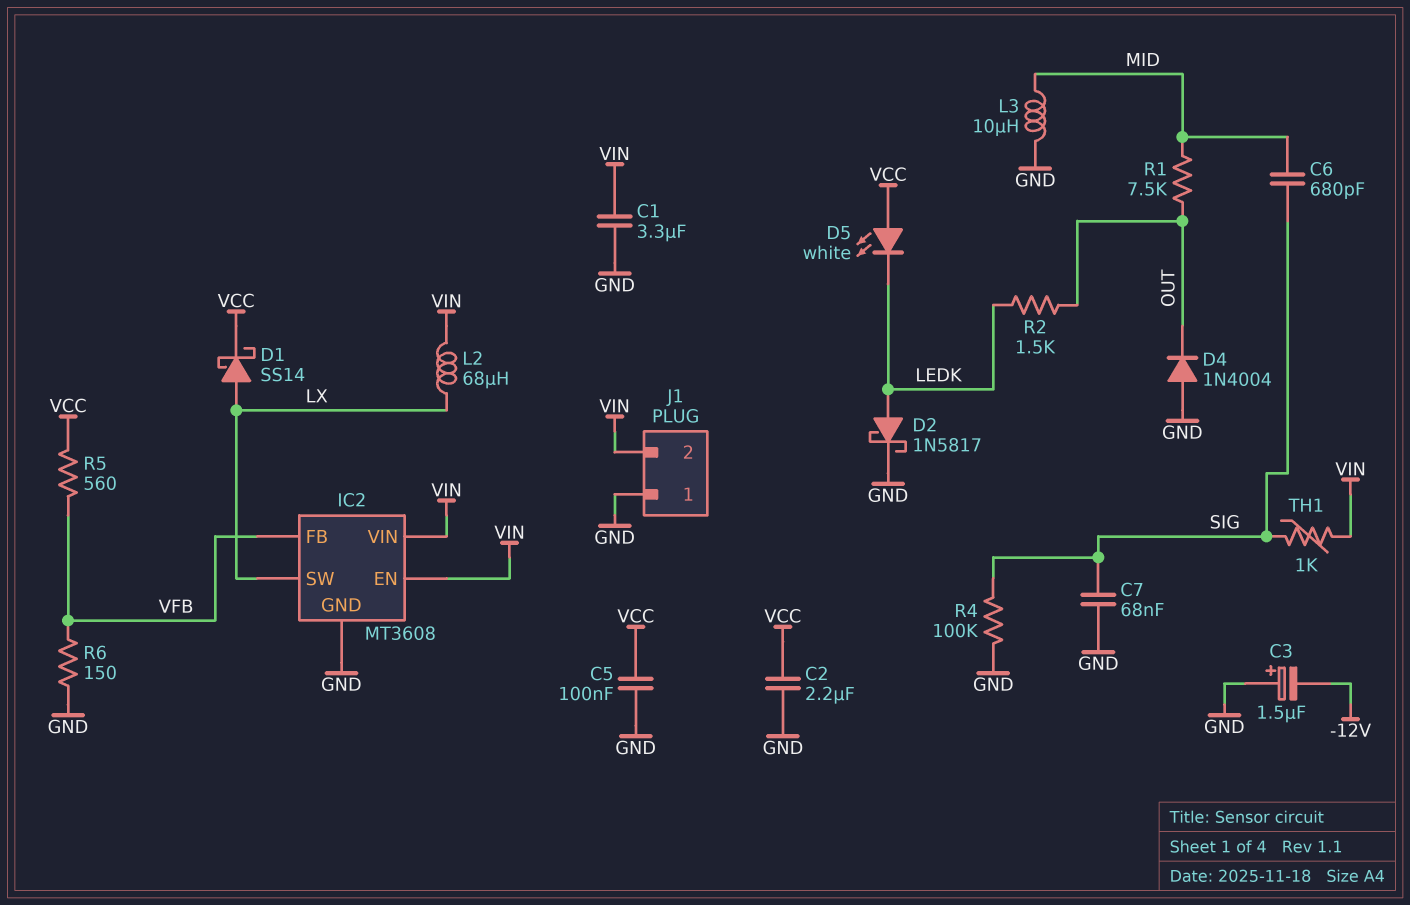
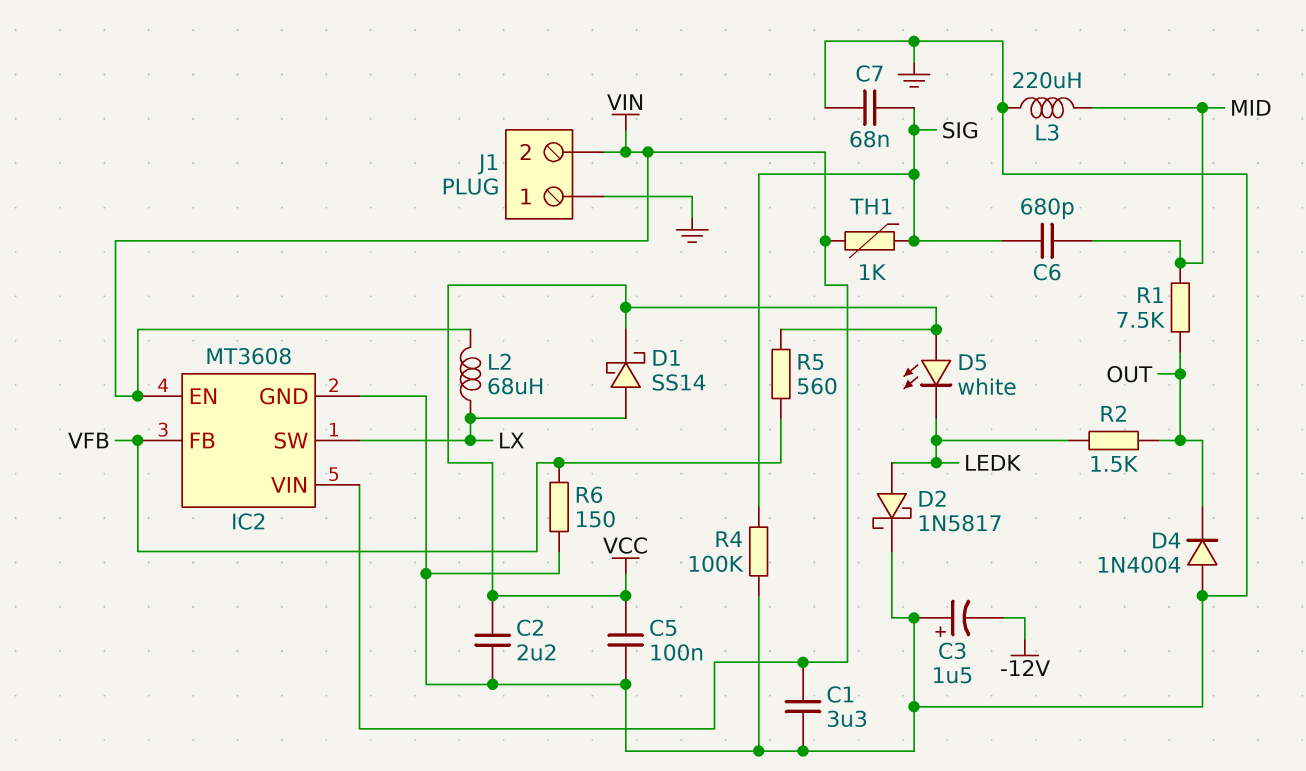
L3: 10uH (GND, MID) -> 220uH (GND, MID)

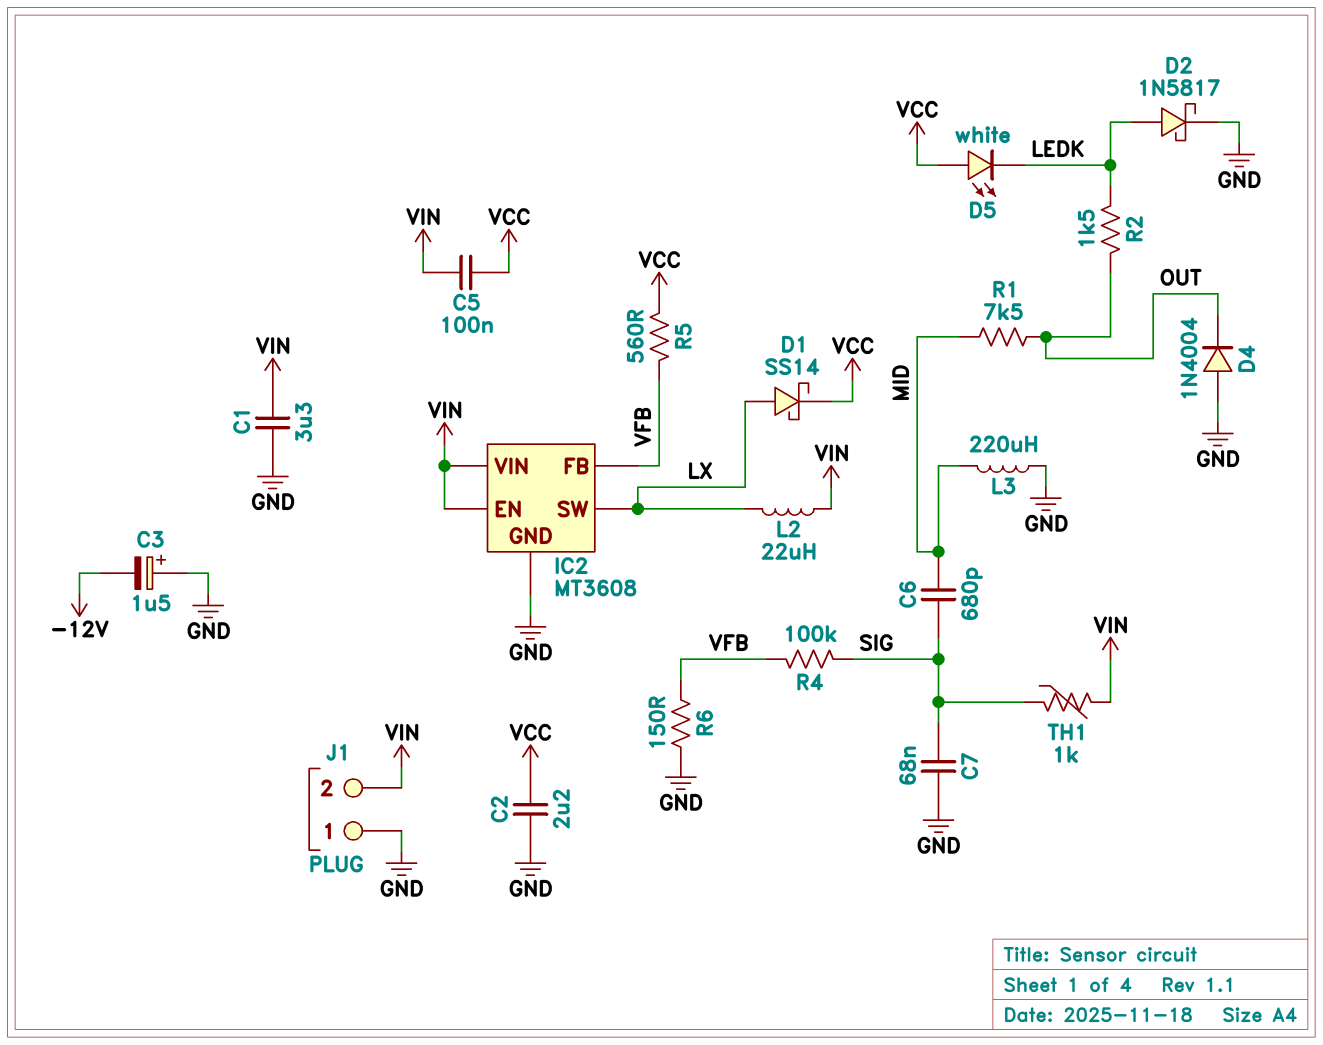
C5: 100nF (GND, VCC) -> 100nF (VCC, VIN)
L2: 68uH (LX, VIN) -> 22uH (LX, VIN)
R4: 100k (GND, SIG) -> 100k (SIG, VFB)

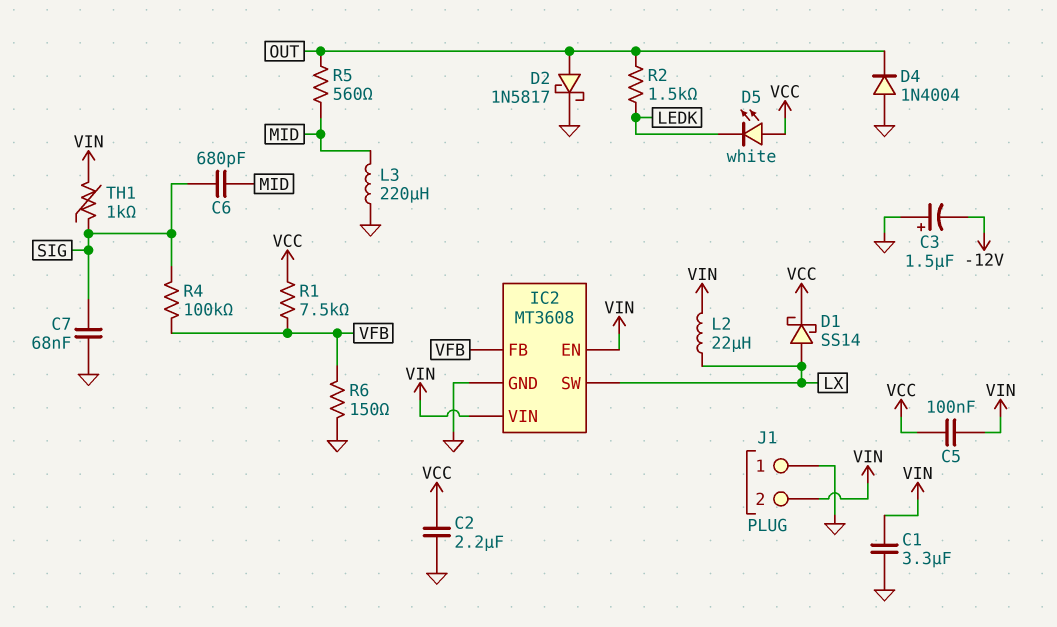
D2: schottky 1N5817 (A LEDK, K GND) -> schottky 1N5817 (A OUT, K GND)
R1: 7.5k (MID, OUT) -> 7.5k (VCC, VFB)
R5: 560 (VCC, VFB) -> 560 (MID, OUT)

